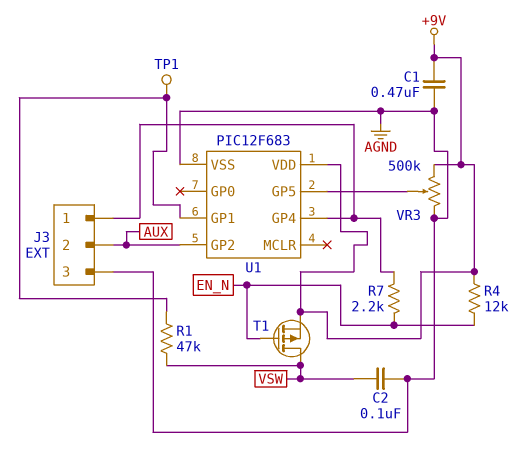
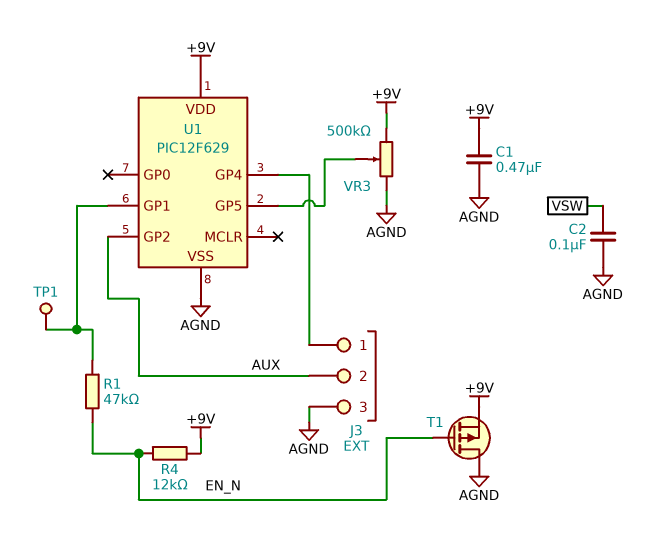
R1: 47k (U1/GP1, VSW) -> 47k (EN_N, U1/GP1)
R7: 2.2k (EN_N, J3/1) -> none
T1: PMOS (G EN_N, D VSW, S +9V) -> PMOS (G EN_N, D AGND, S +9V)
U1: PIC12F683 -> PIC12F629

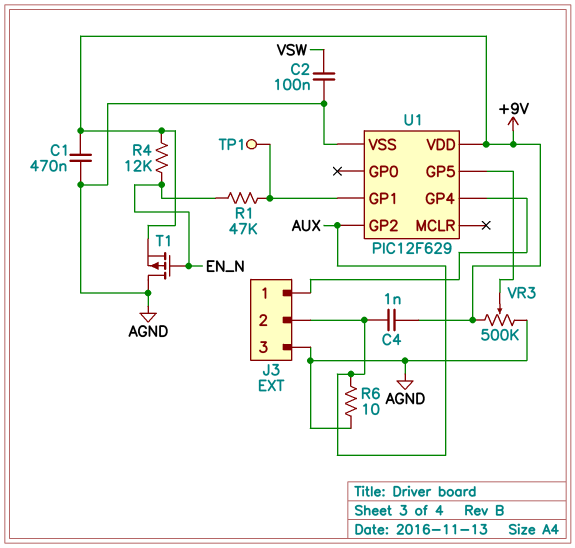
C4: none -> 1nF (+9V, AUX)
R6: none -> 10 (AGND, AUX)

